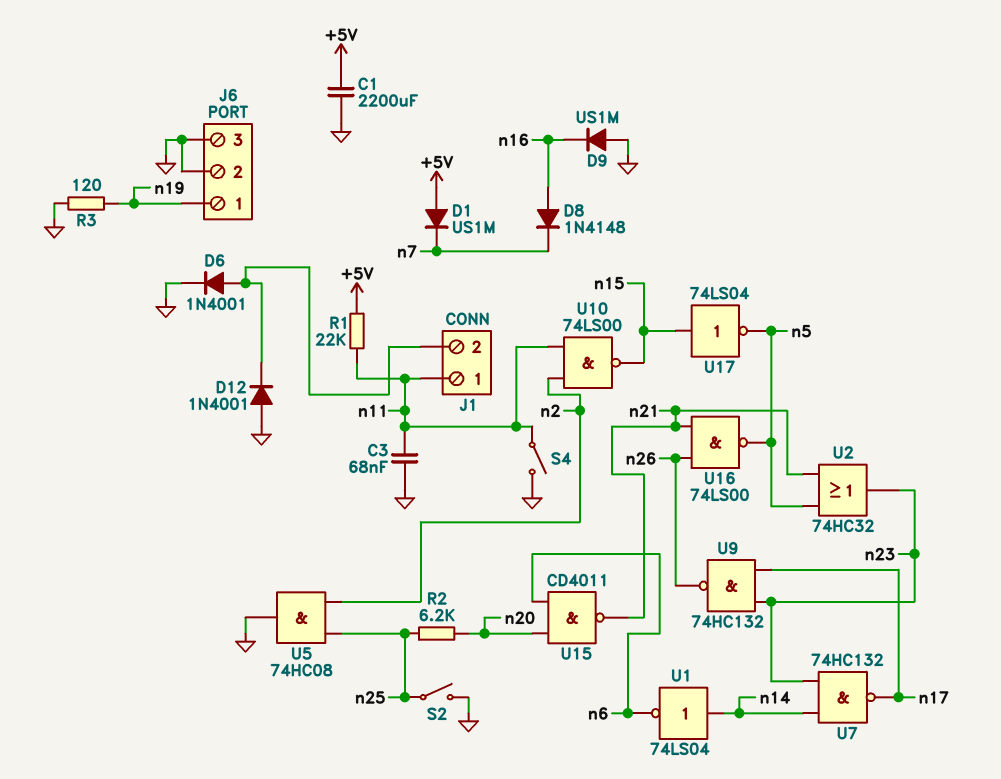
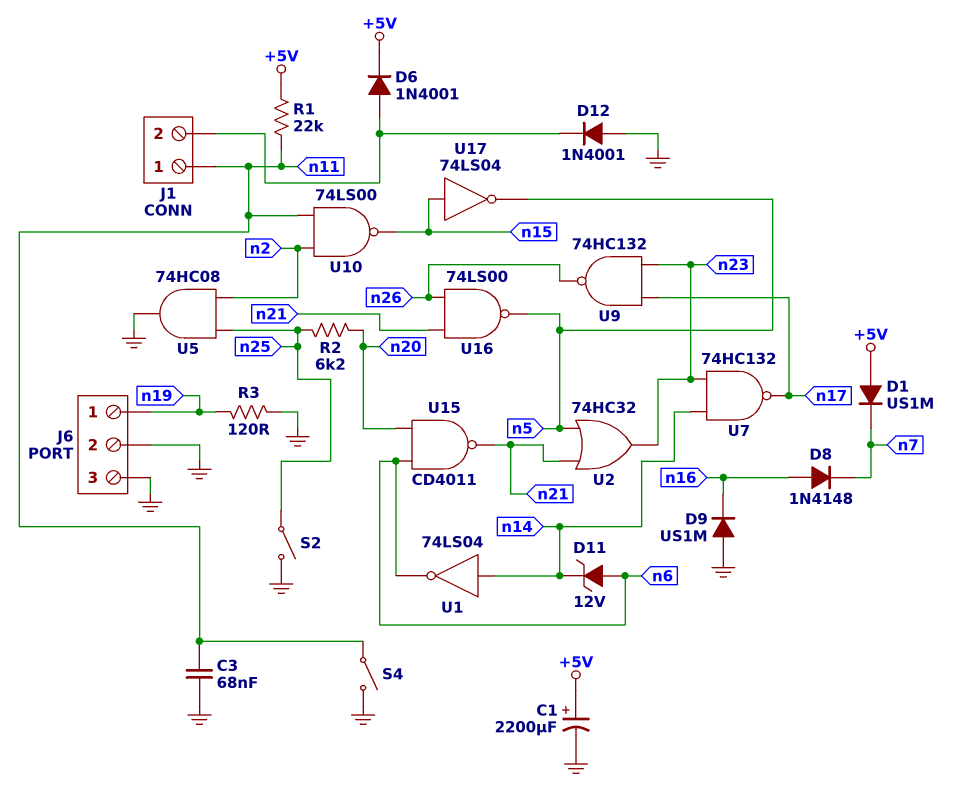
C1: 2200uF (+5V, GND) -> 2200uF (plus +5V, minus GND)
D6: diode 1N4001 (A J1/2, K GND) -> diode 1N4001 (A J1/2, K +5V)
D11: none -> zener 12V (A n6, K n14)

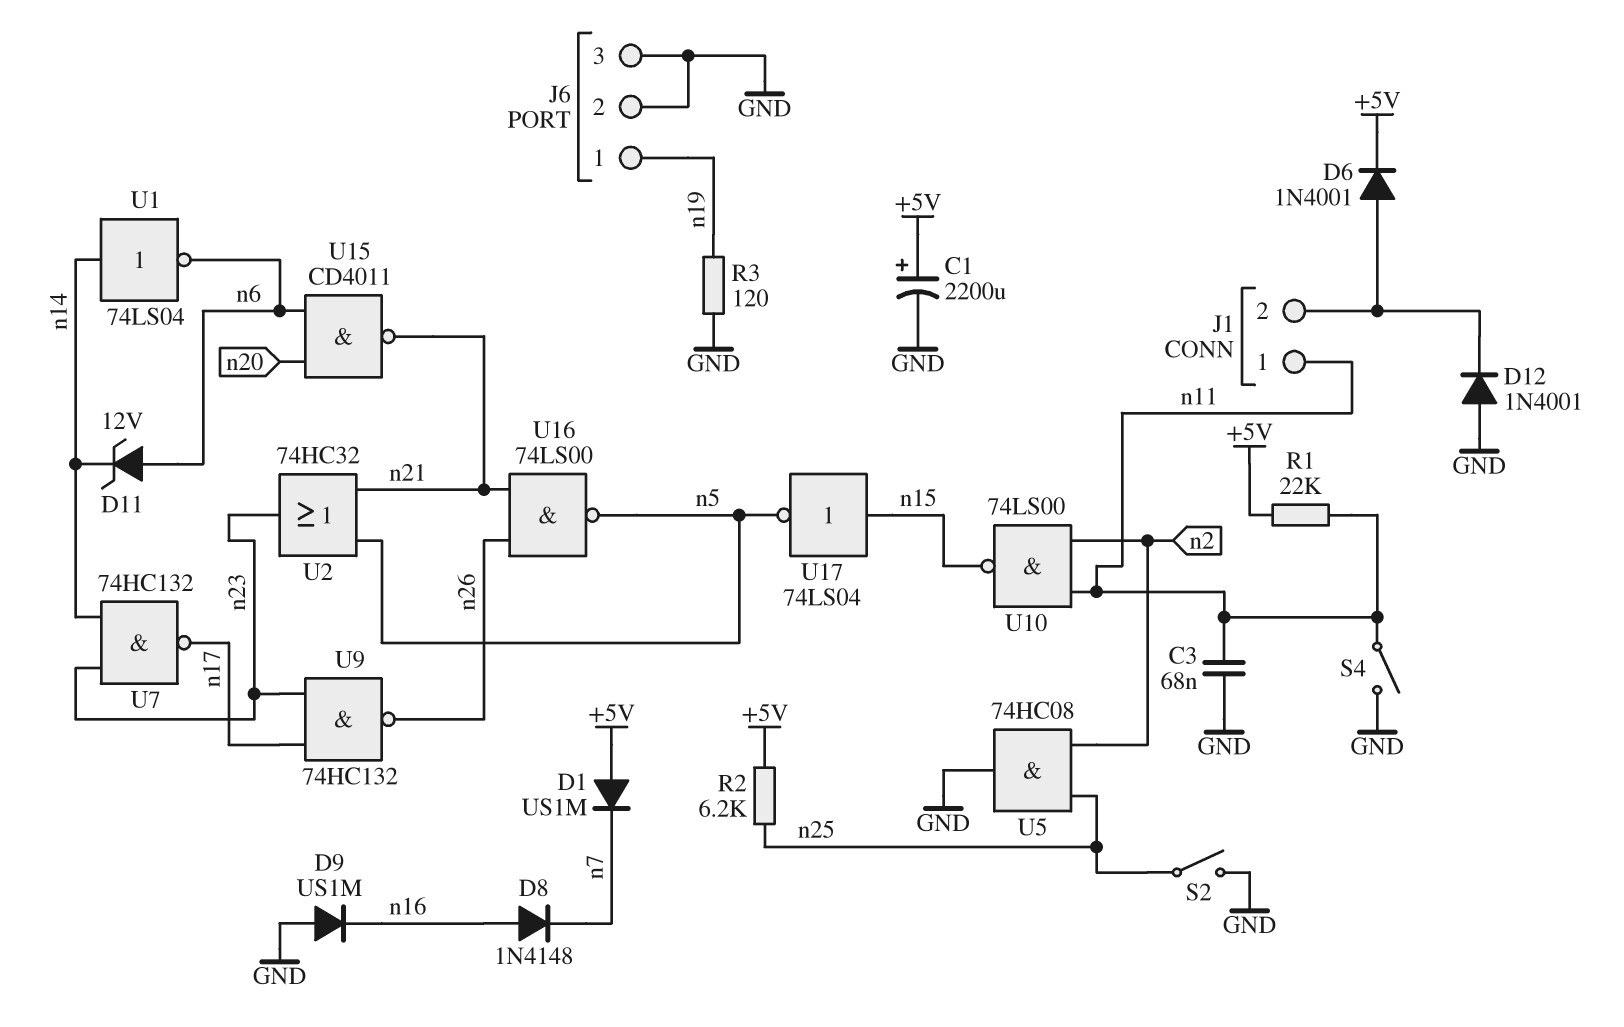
R2: 6.2k (n20, n25) -> 6.2k (+5V, n25)

